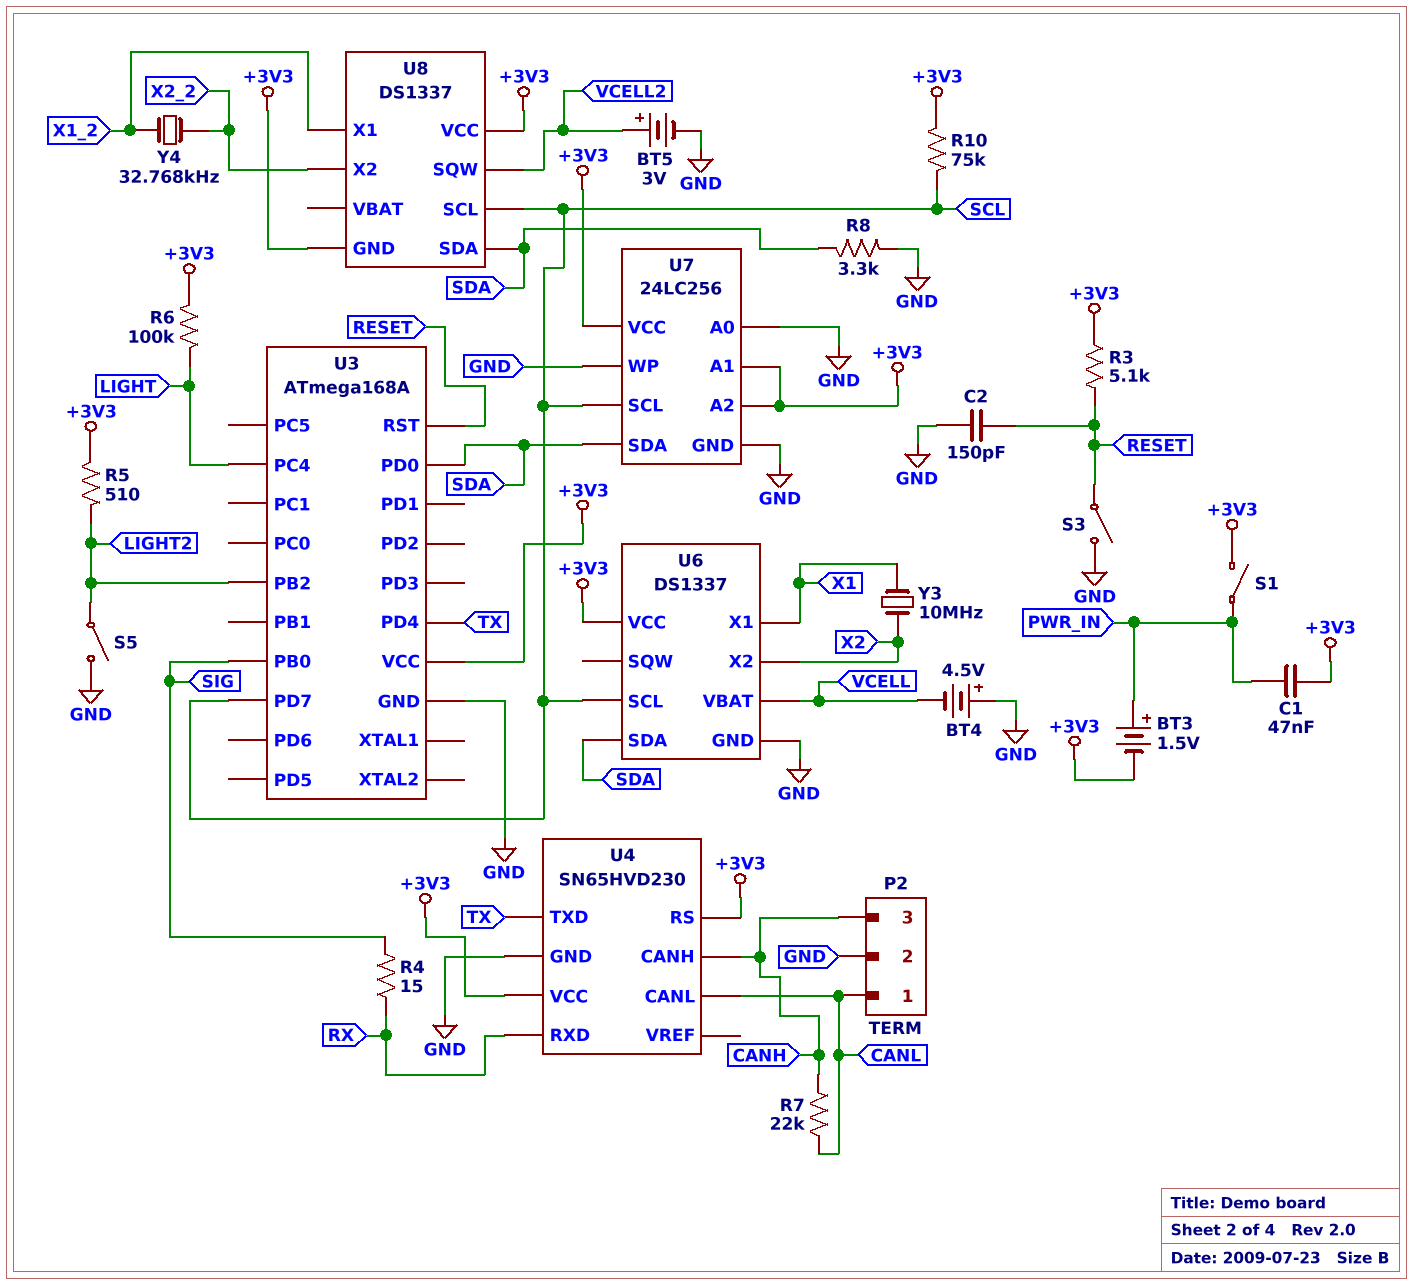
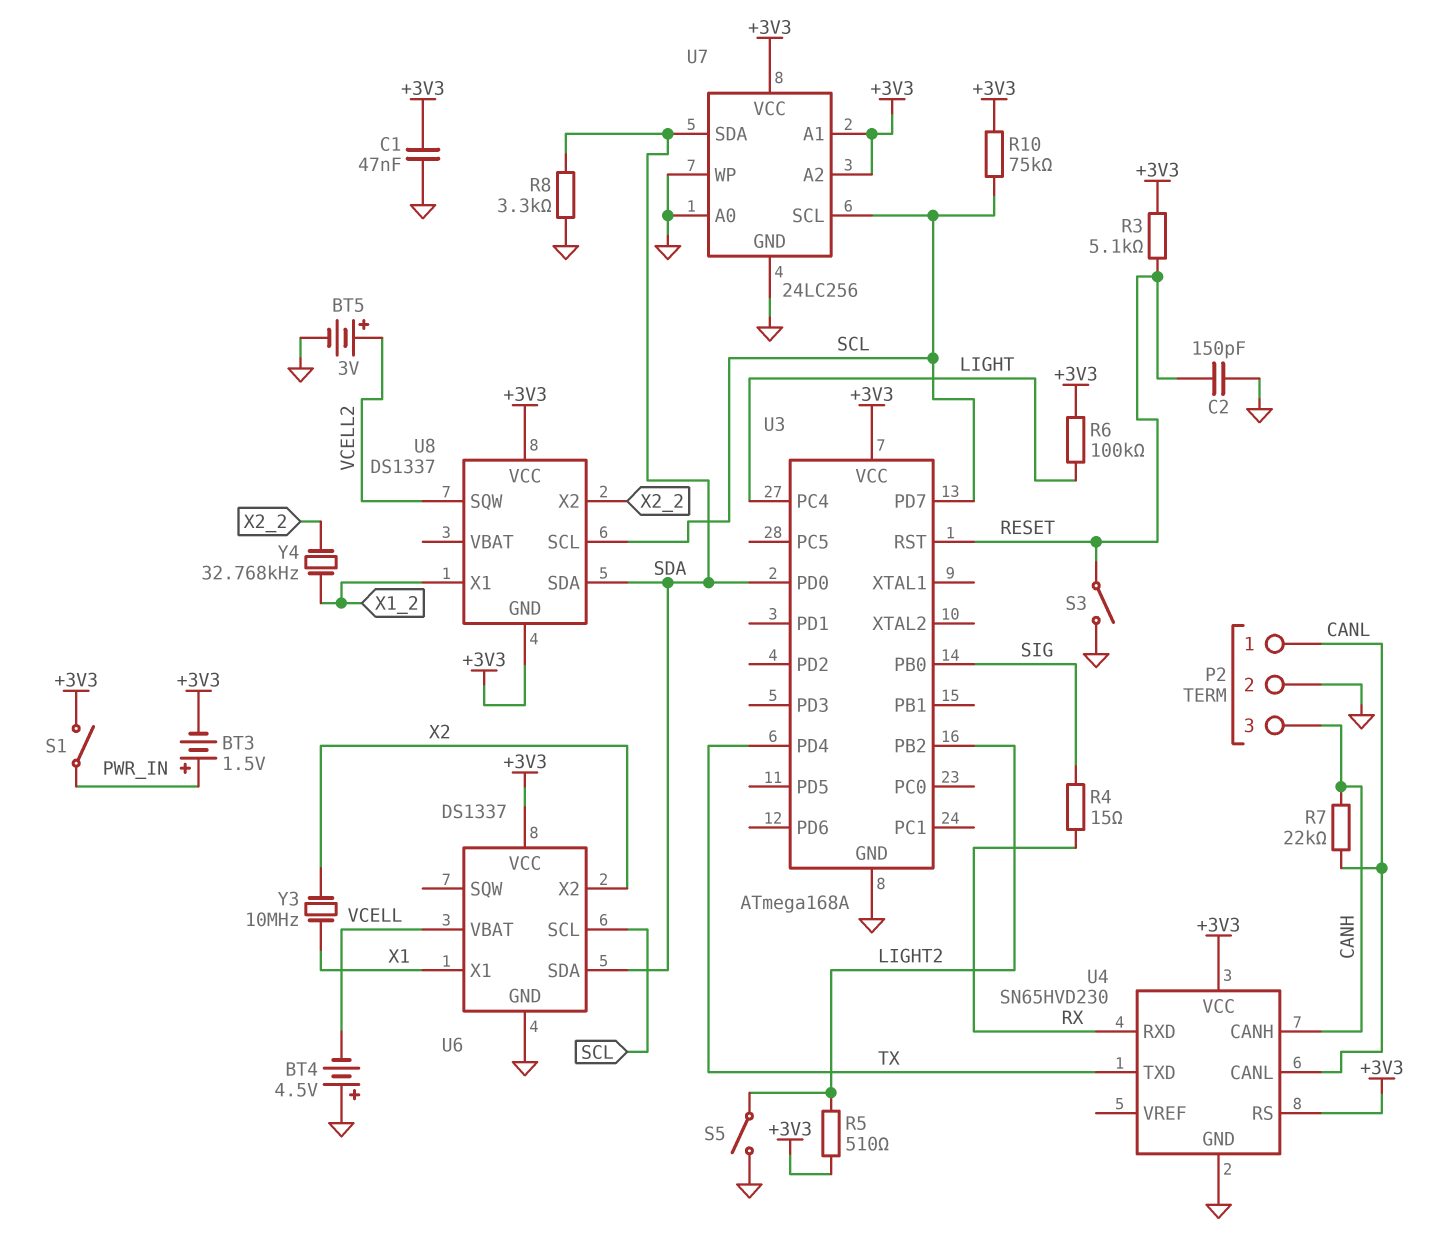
C1: 47nF (+3V3, PWR_IN) -> 47nF (+3V3, GND)

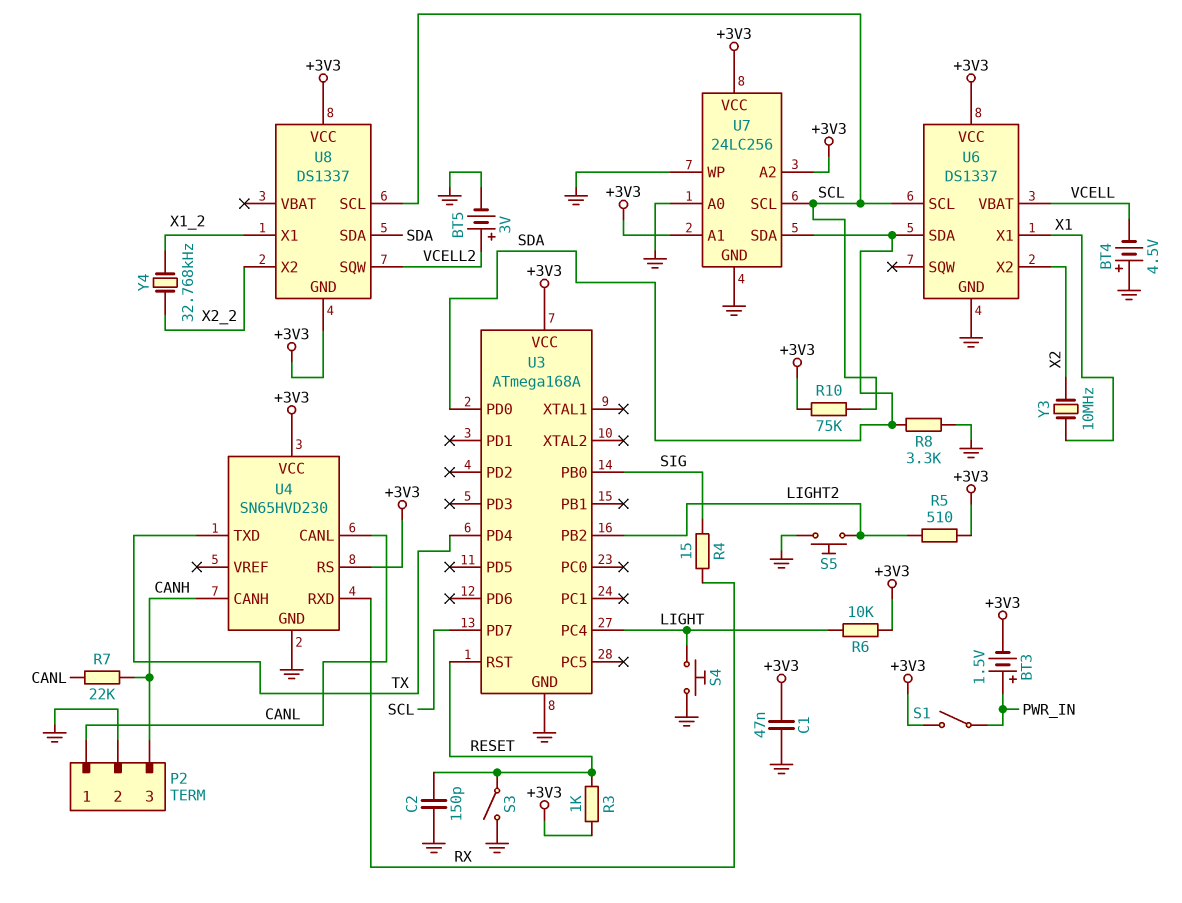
R3: 5.1k (+3V3, RESET) -> 1k (+3V3, RESET)
R6: 100k (+3V3, LIGHT) -> 10k (+3V3, LIGHT)
S4: none -> button (GND, LIGHT)
S5: switch (GND, LIGHT2) -> button (GND, LIGHT2)

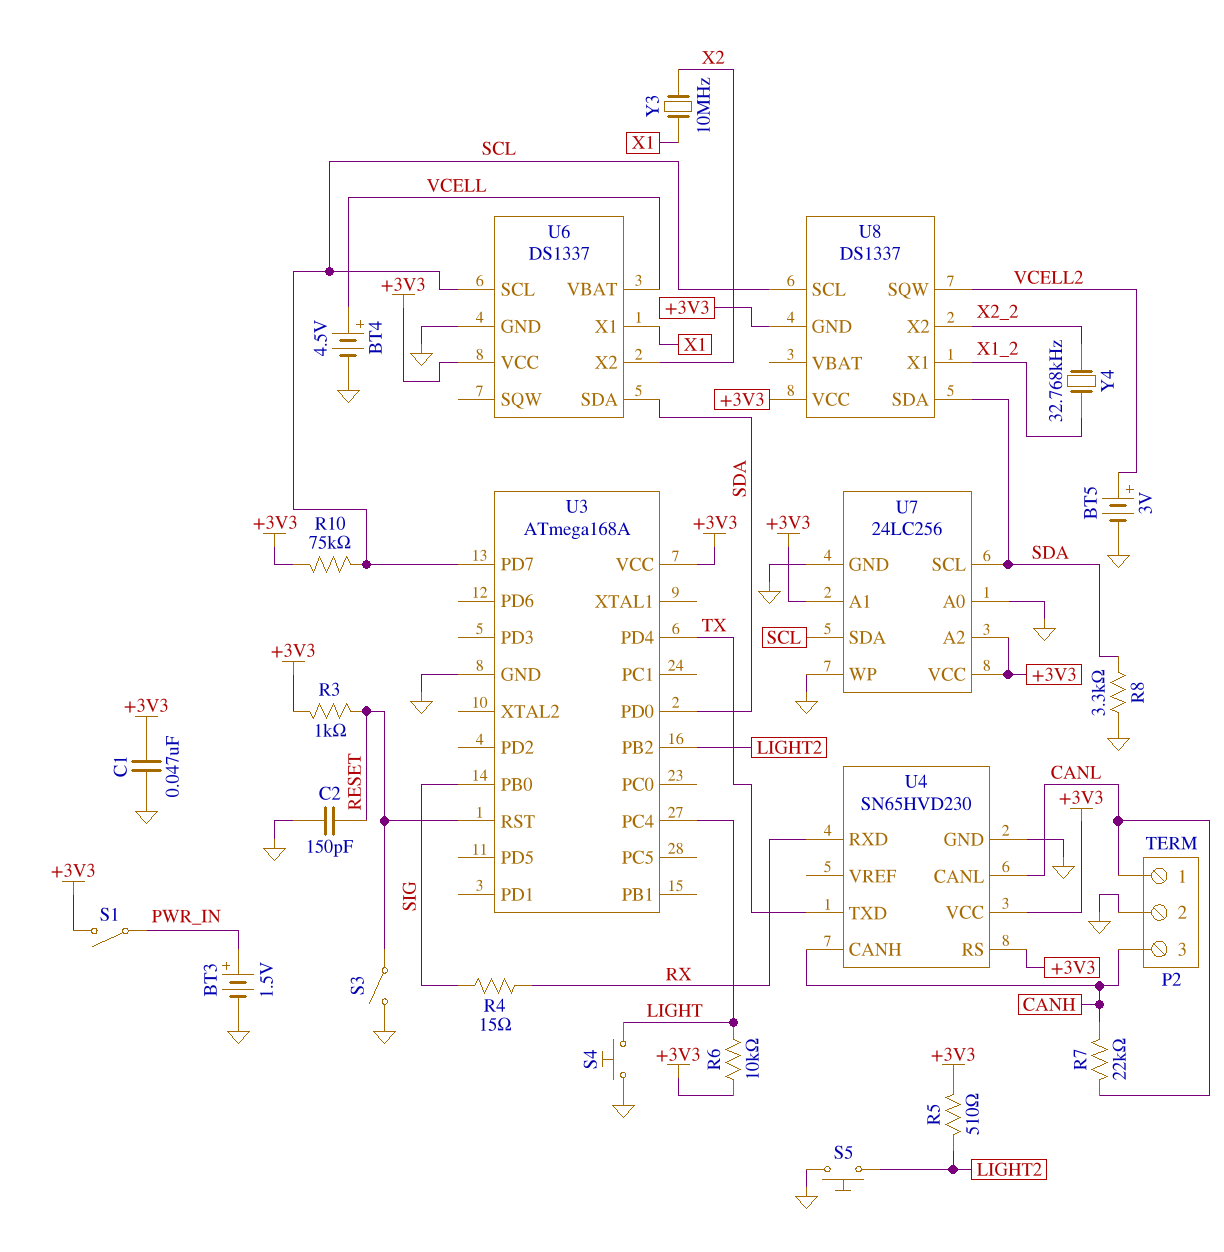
BT3: 1.5V (plus PWR_IN, minus +3V3) -> 1.5V (plus PWR_IN, minus GND)
BT4: 4.5V (plus GND, minus VCELL) -> 4.5V (plus VCELL, minus GND)
U7 pin SCL: SCL -> SDA
U7 pin SDA: SDA -> SCL

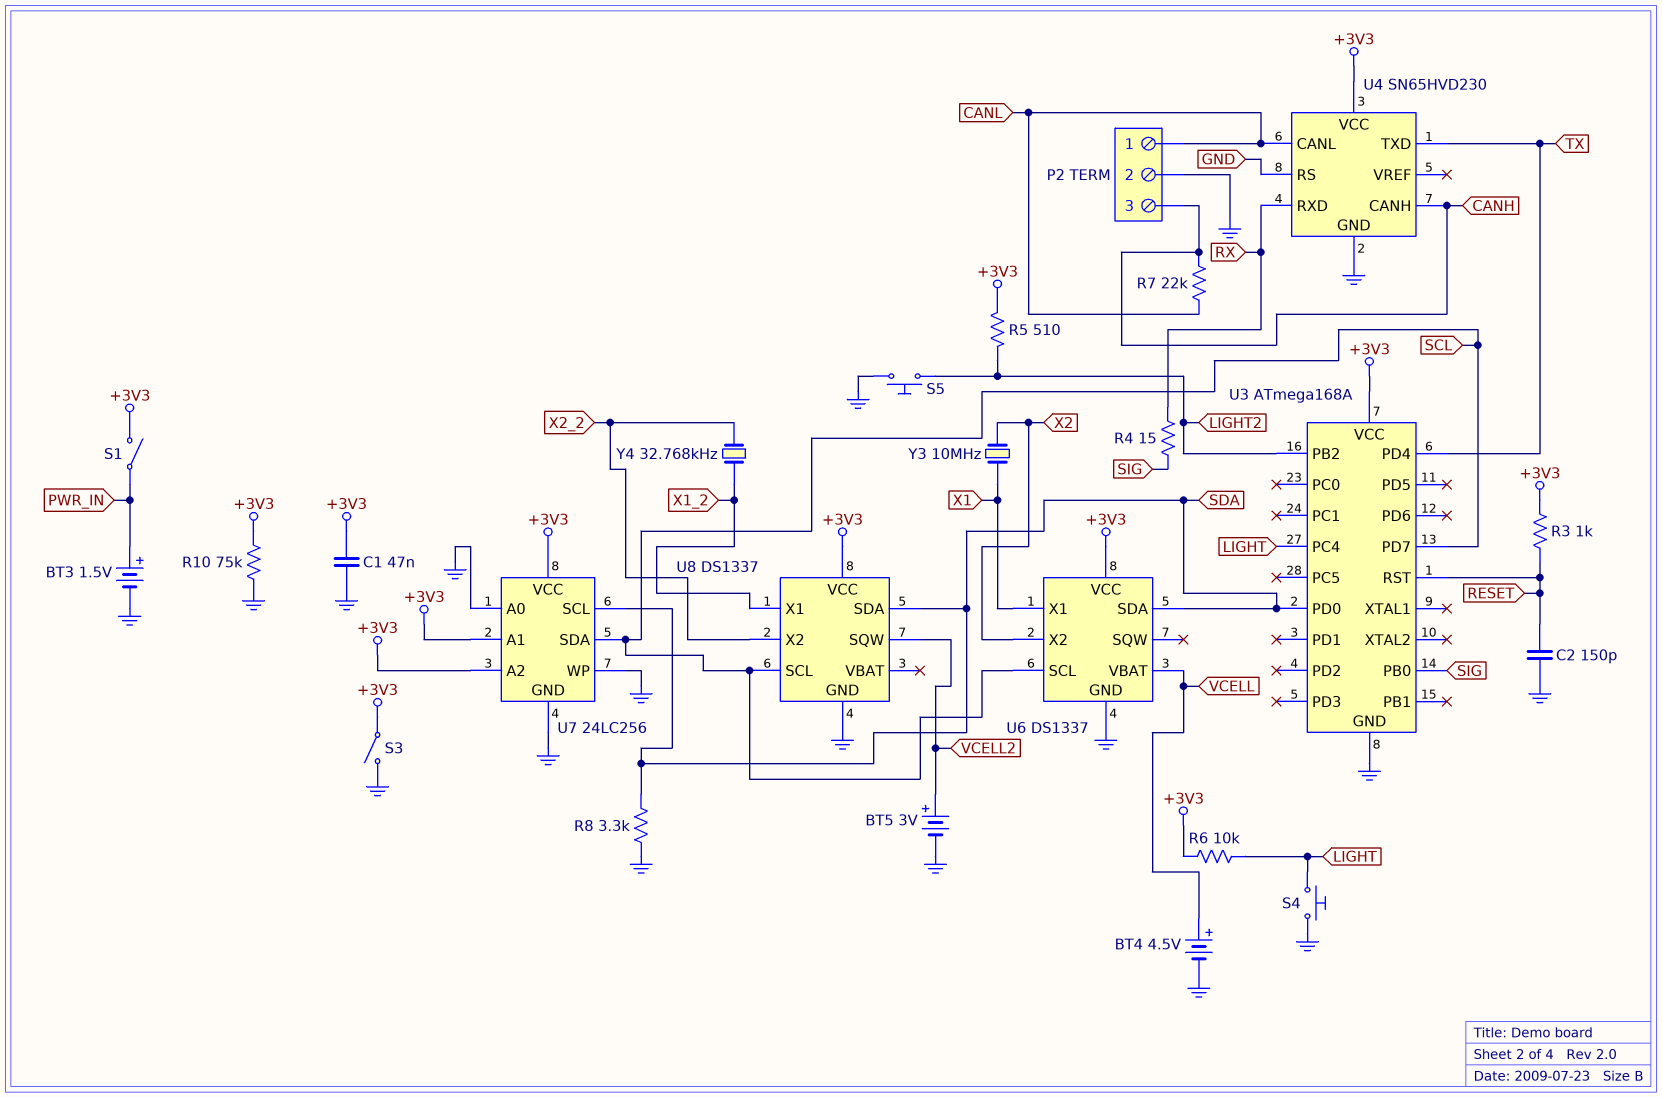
R10: 75k (+3V3, SCL) -> 75k (+3V3, GND)
S3: switch (GND, RESET) -> switch (+3V3, GND)
U4 pin RS: +3V3 -> GND
U8 pin GND: +3V3 -> GND

